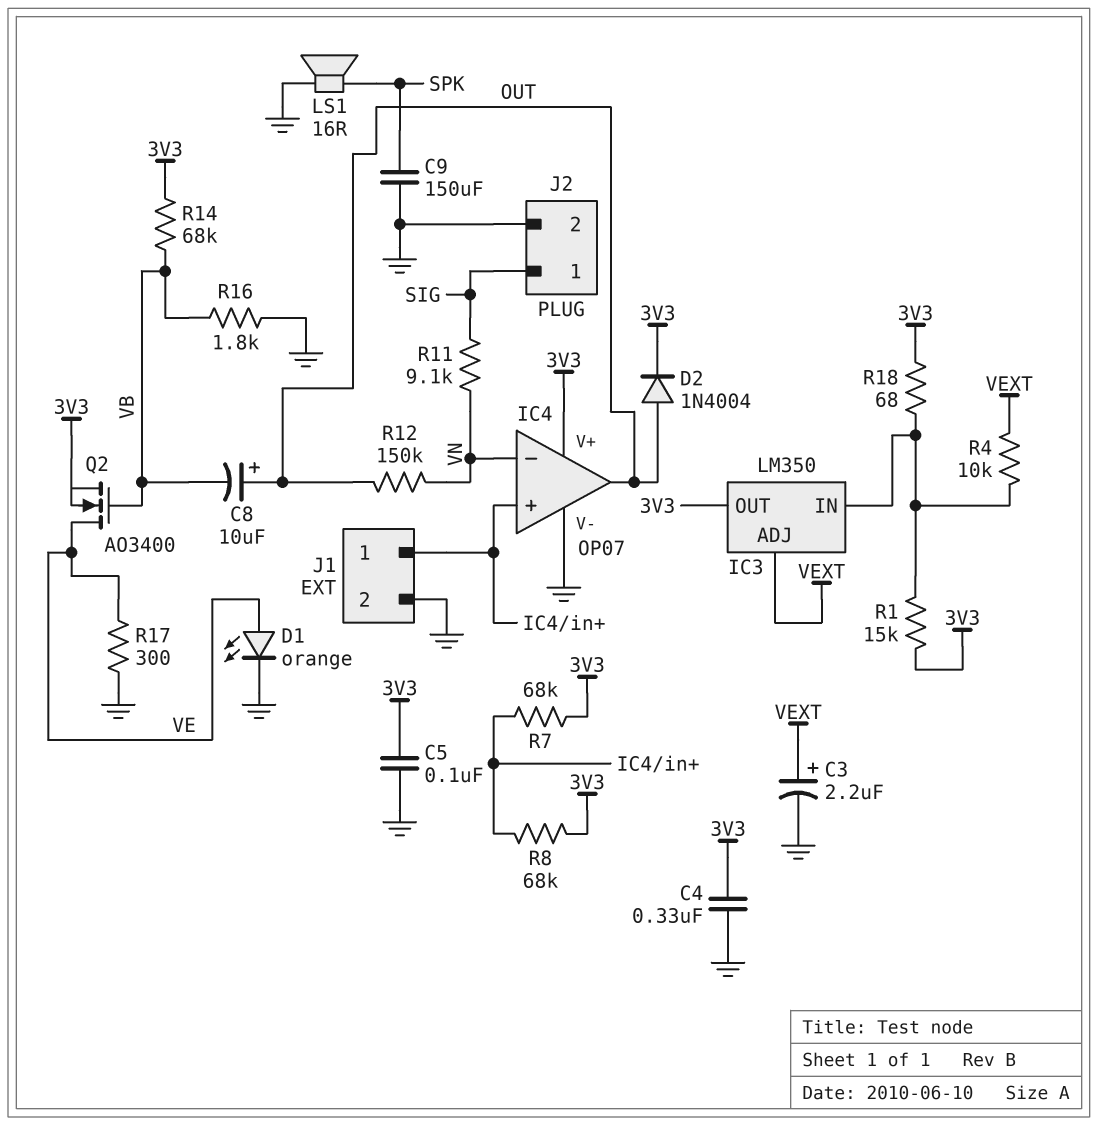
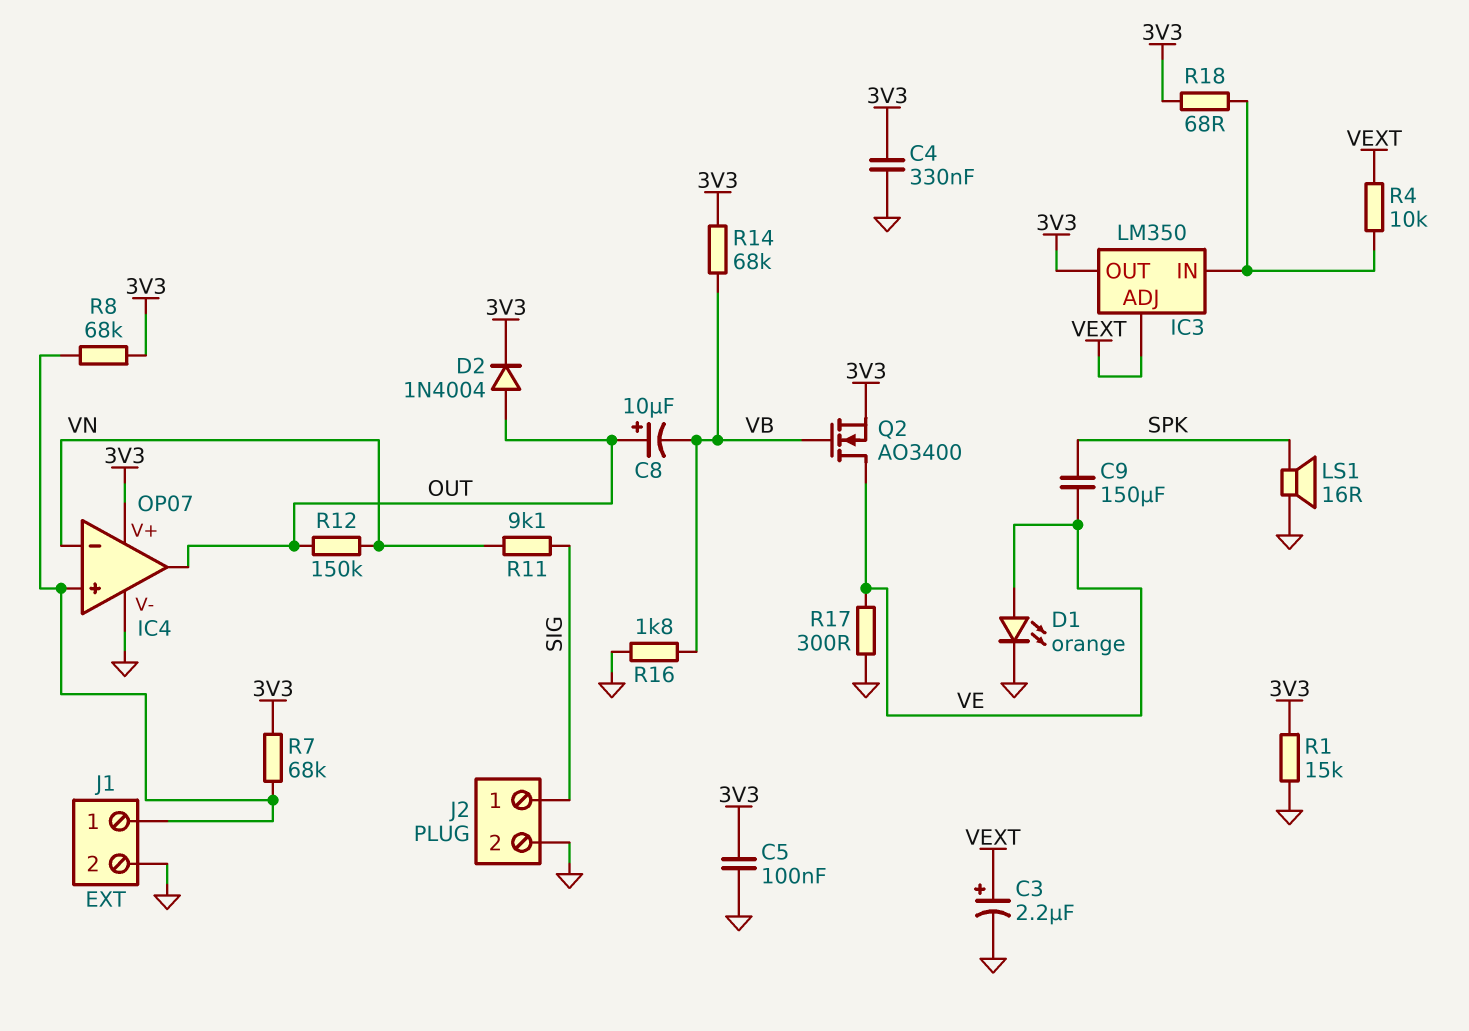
C9: 150uF (GND, SPK) -> 150uF (SPK, VE)
R1: 15k (3V3, IC3/IN) -> 15k (3V3, GND)

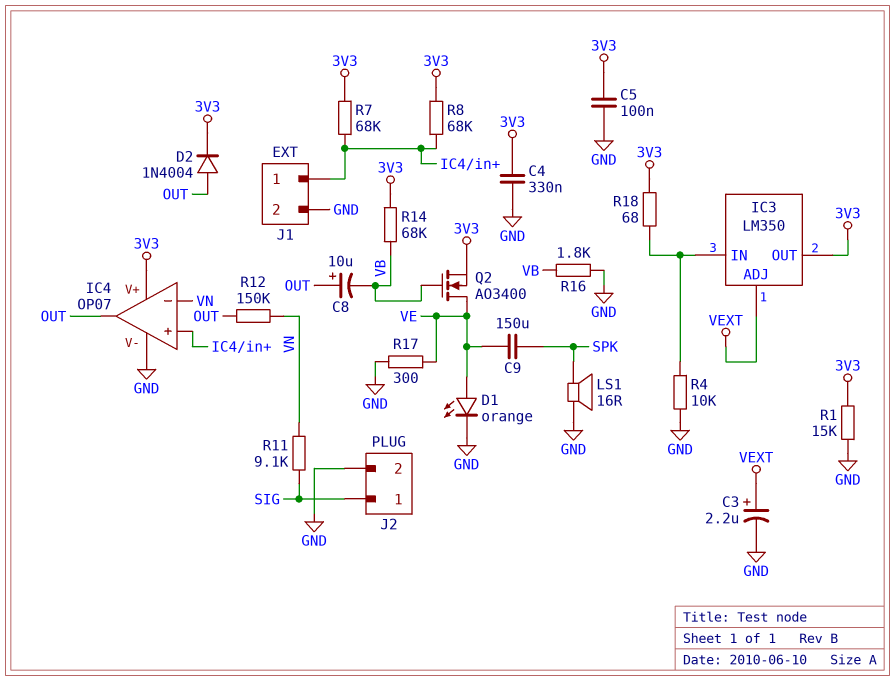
R4: 10k (IC3/IN, VEXT) -> 10k (GND, IC3/IN)

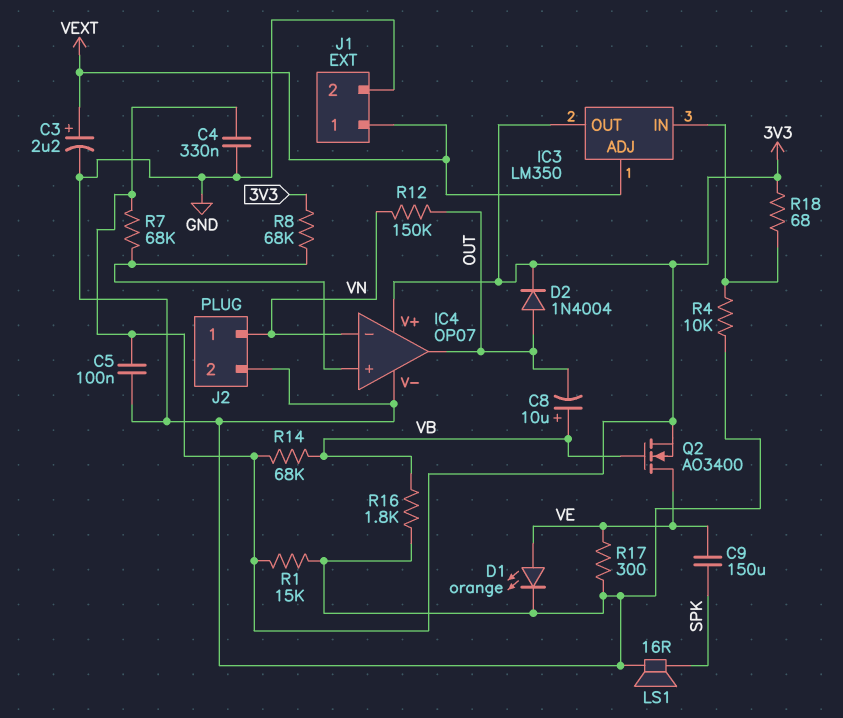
C8: 10uF (plus OUT, minus VB) -> 10uF (plus VB, minus OUT)
J1 pin 1: IC4/in+ -> VEXT
J2 pin 1: SIG -> VN
R11: 9.1k (SIG, VN) -> none

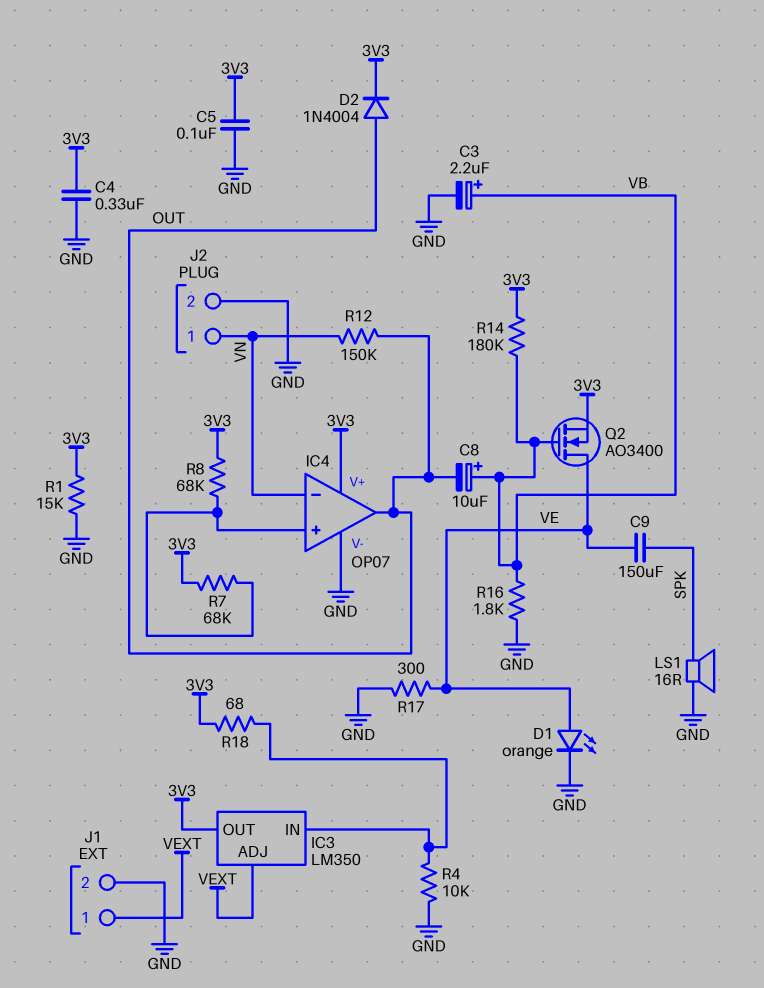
C3: 2.2uF (plus VEXT, minus GND) -> 2.2uF (plus VB, minus GND)
R14: 68k (3V3, VB) -> 180k (3V3, VB)

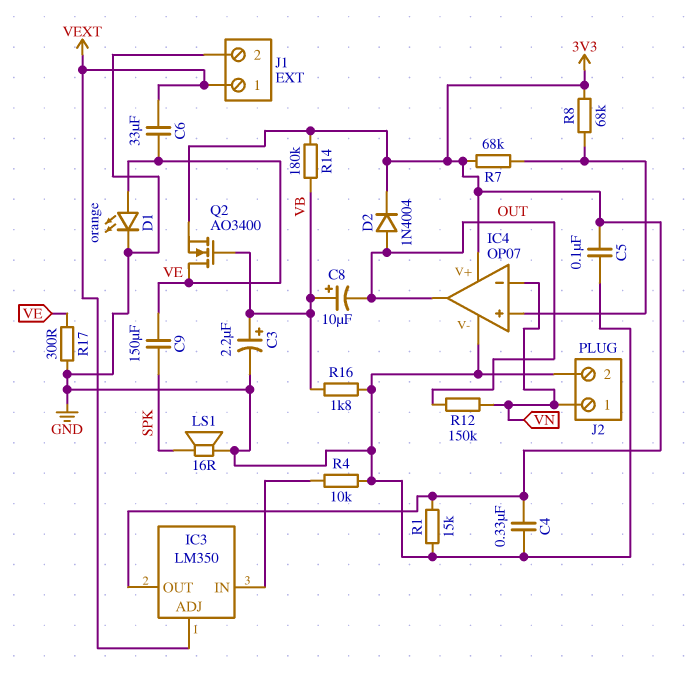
C6: none -> 33uF (VE, VEXT)
R18: 68 (3V3, IC3/IN) -> none

